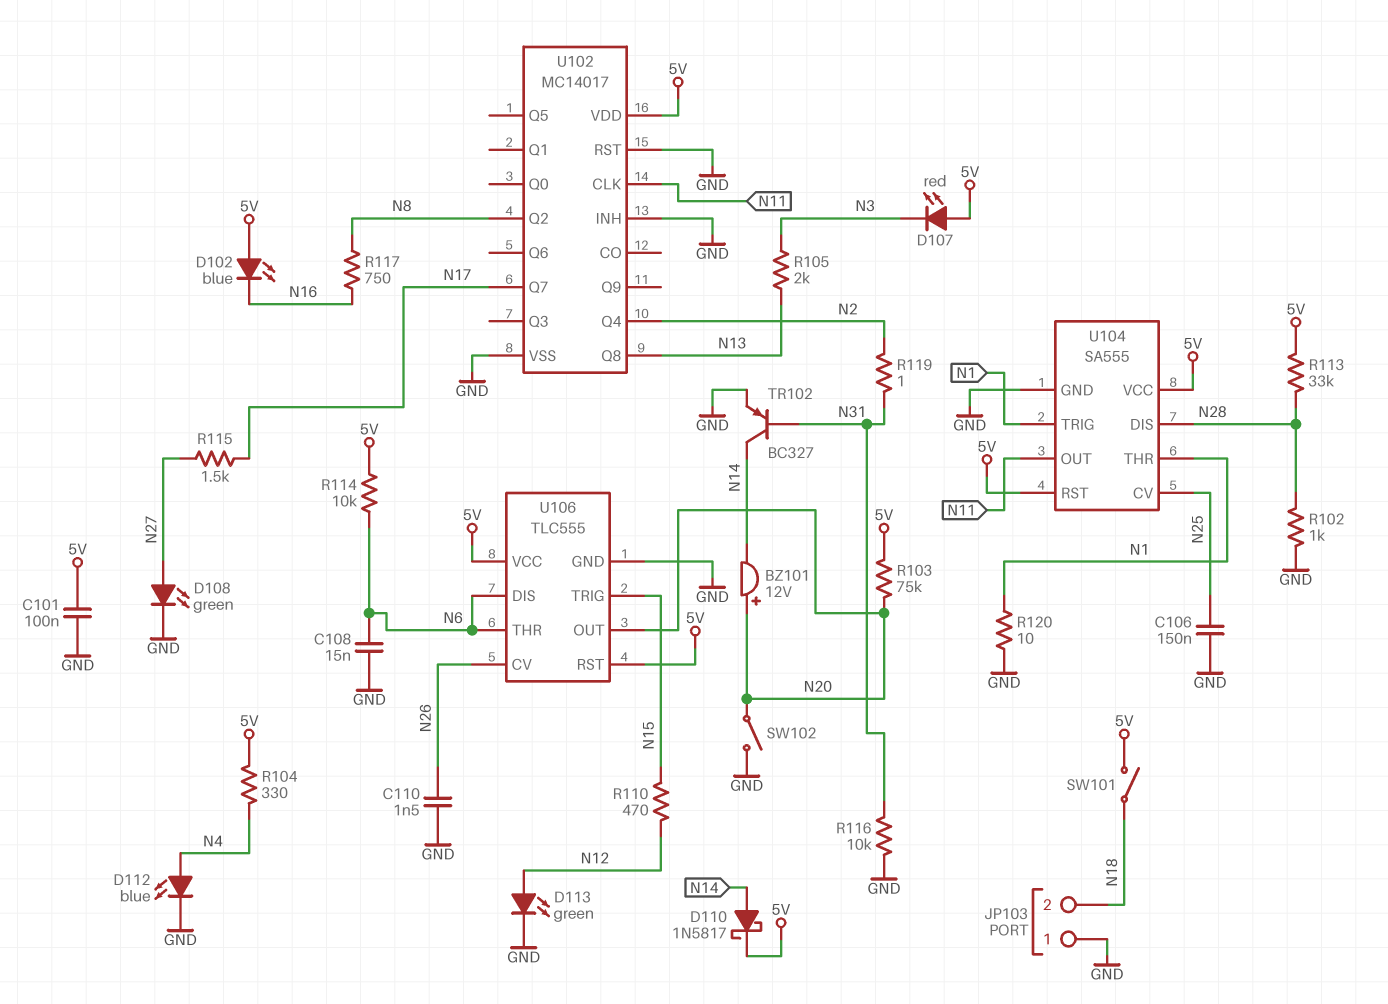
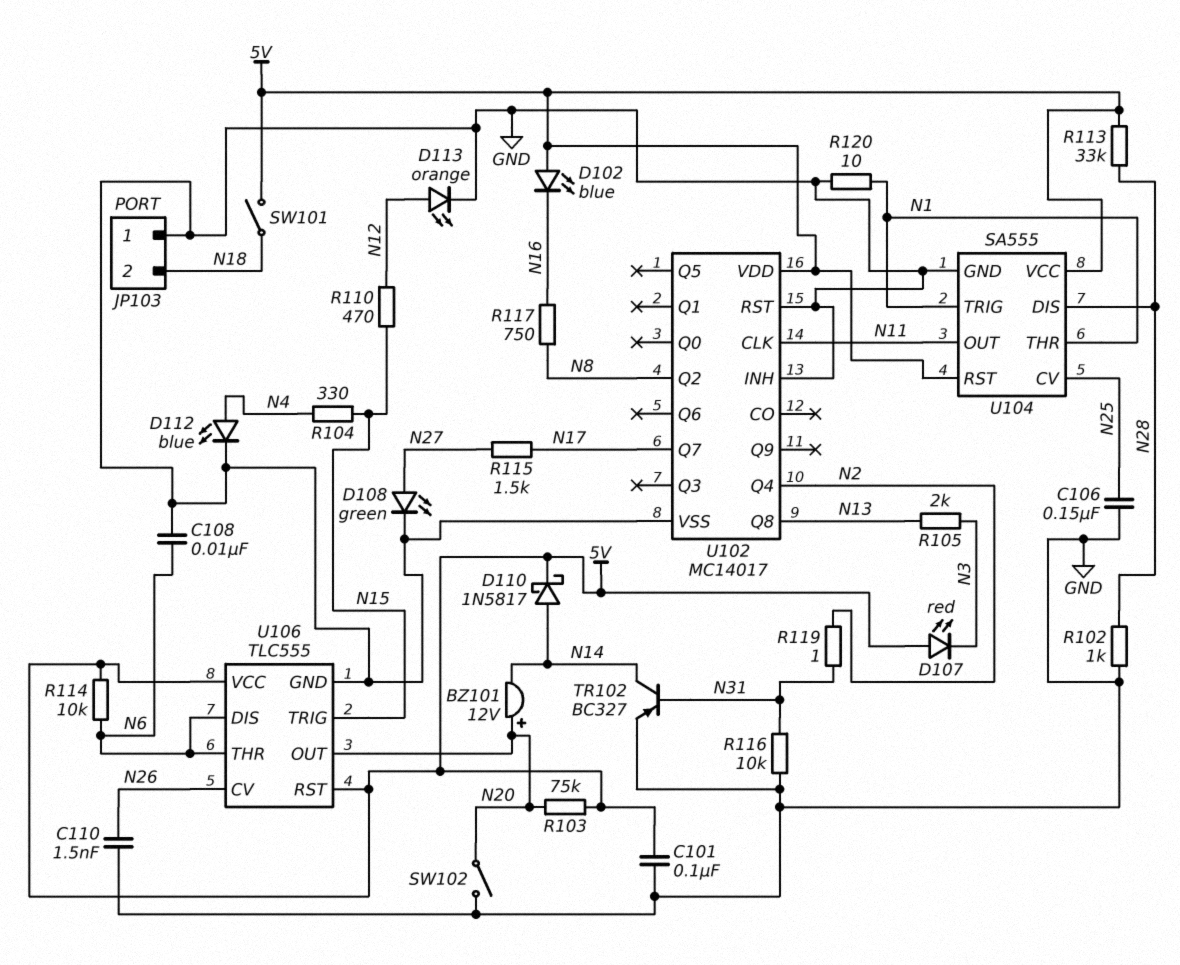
C108: 15nF (GND, N6) -> 10nF (GND, N6)
D113: LED green (A N12, K GND) -> LED orange (A N12, K GND)
R104: 330 (5V, N4) -> 330 (N4, N15)

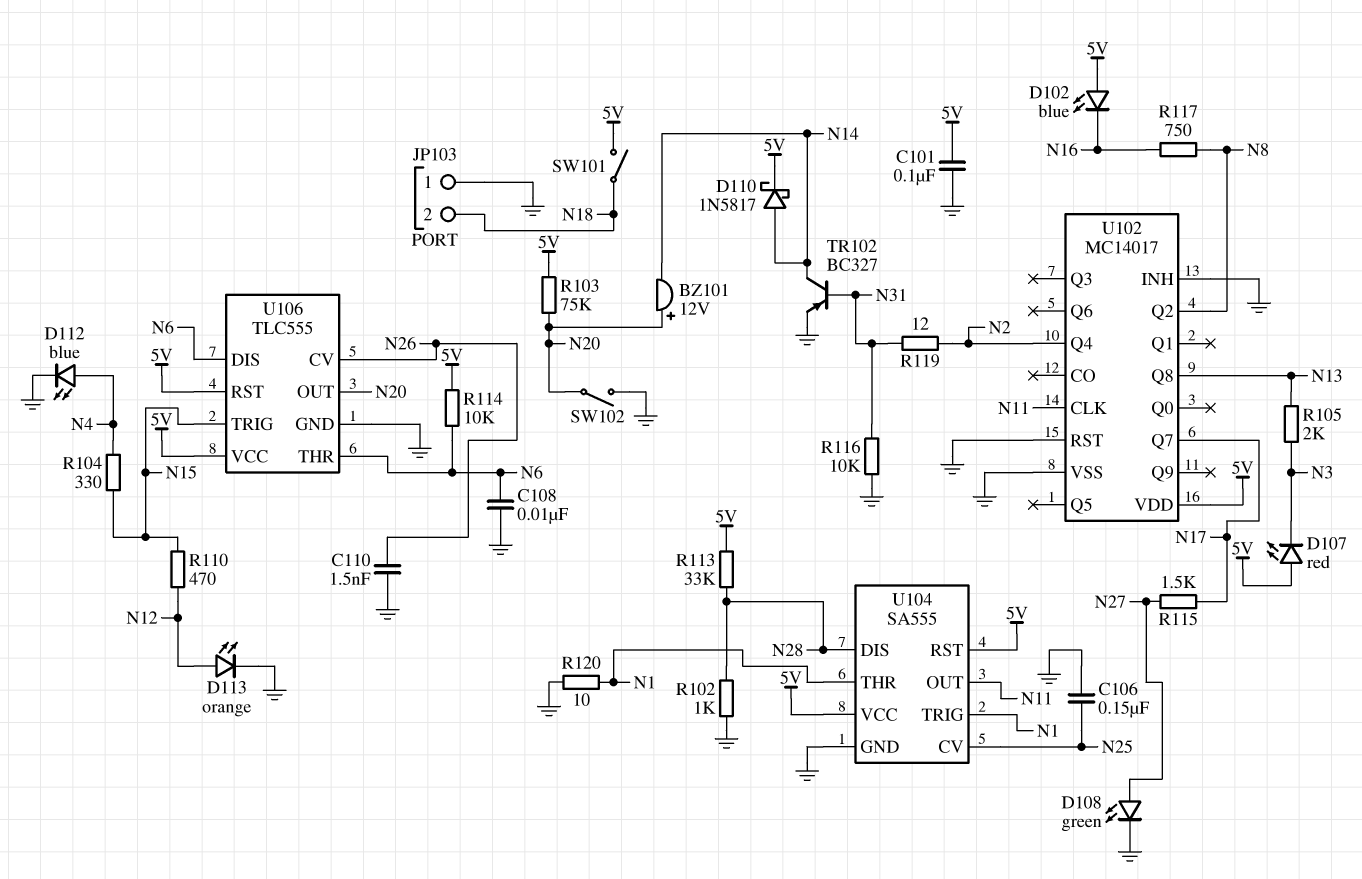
R119: 1 (N2, N31) -> 12 (N2, N31)

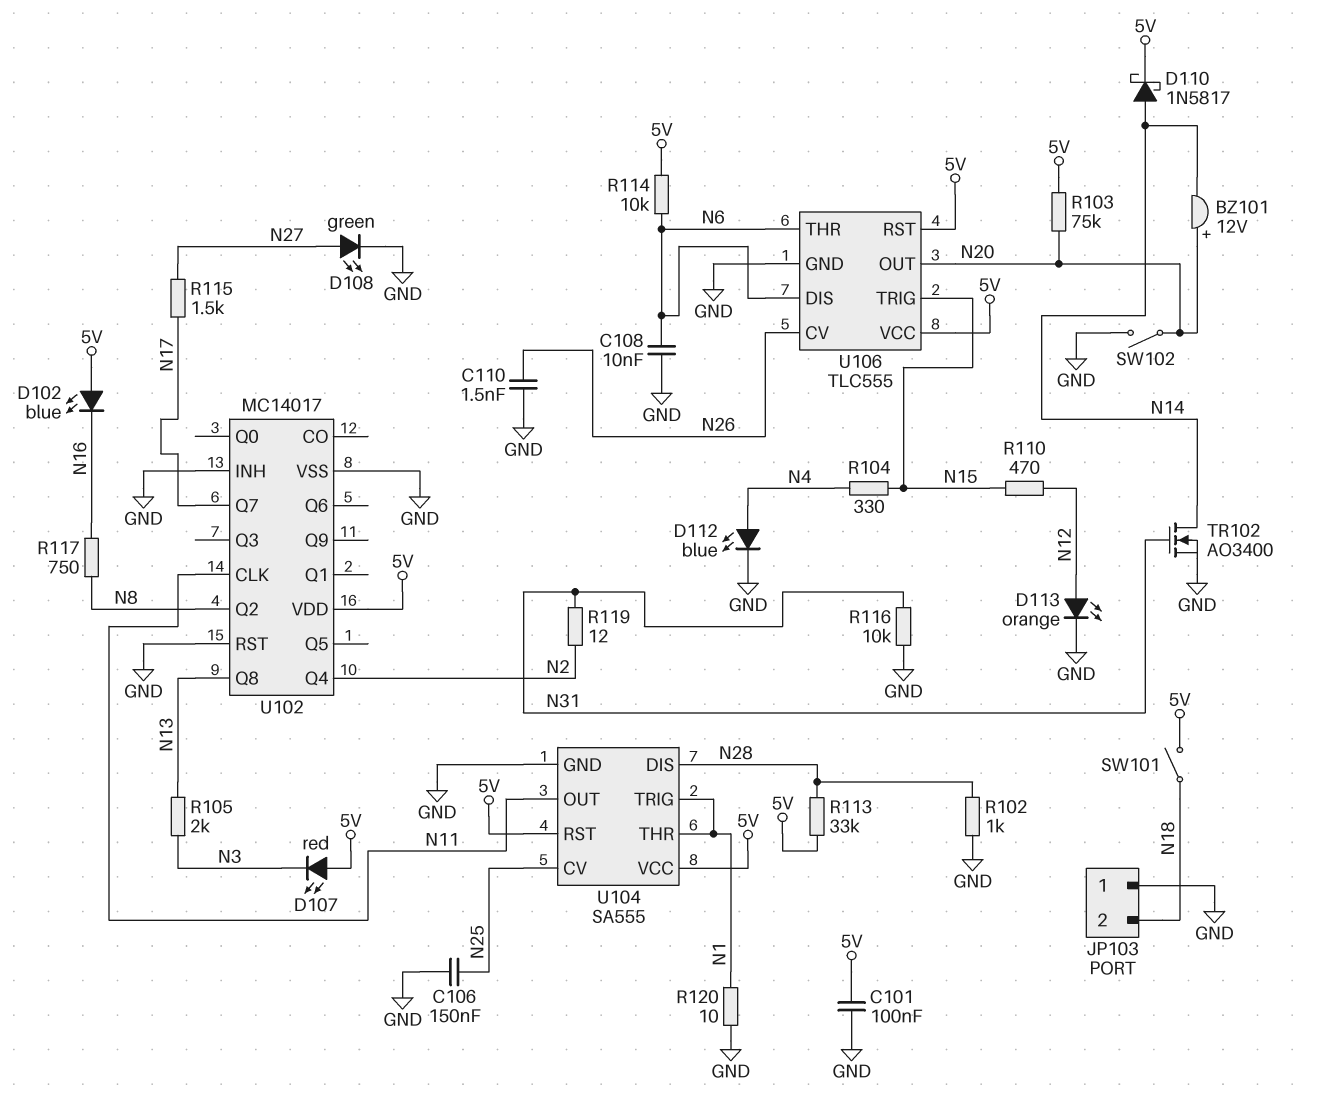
TR102: PNP BC327 (B N31, C N14, E GND) -> NMOS AO3400 (G N31, D N14, S GND)

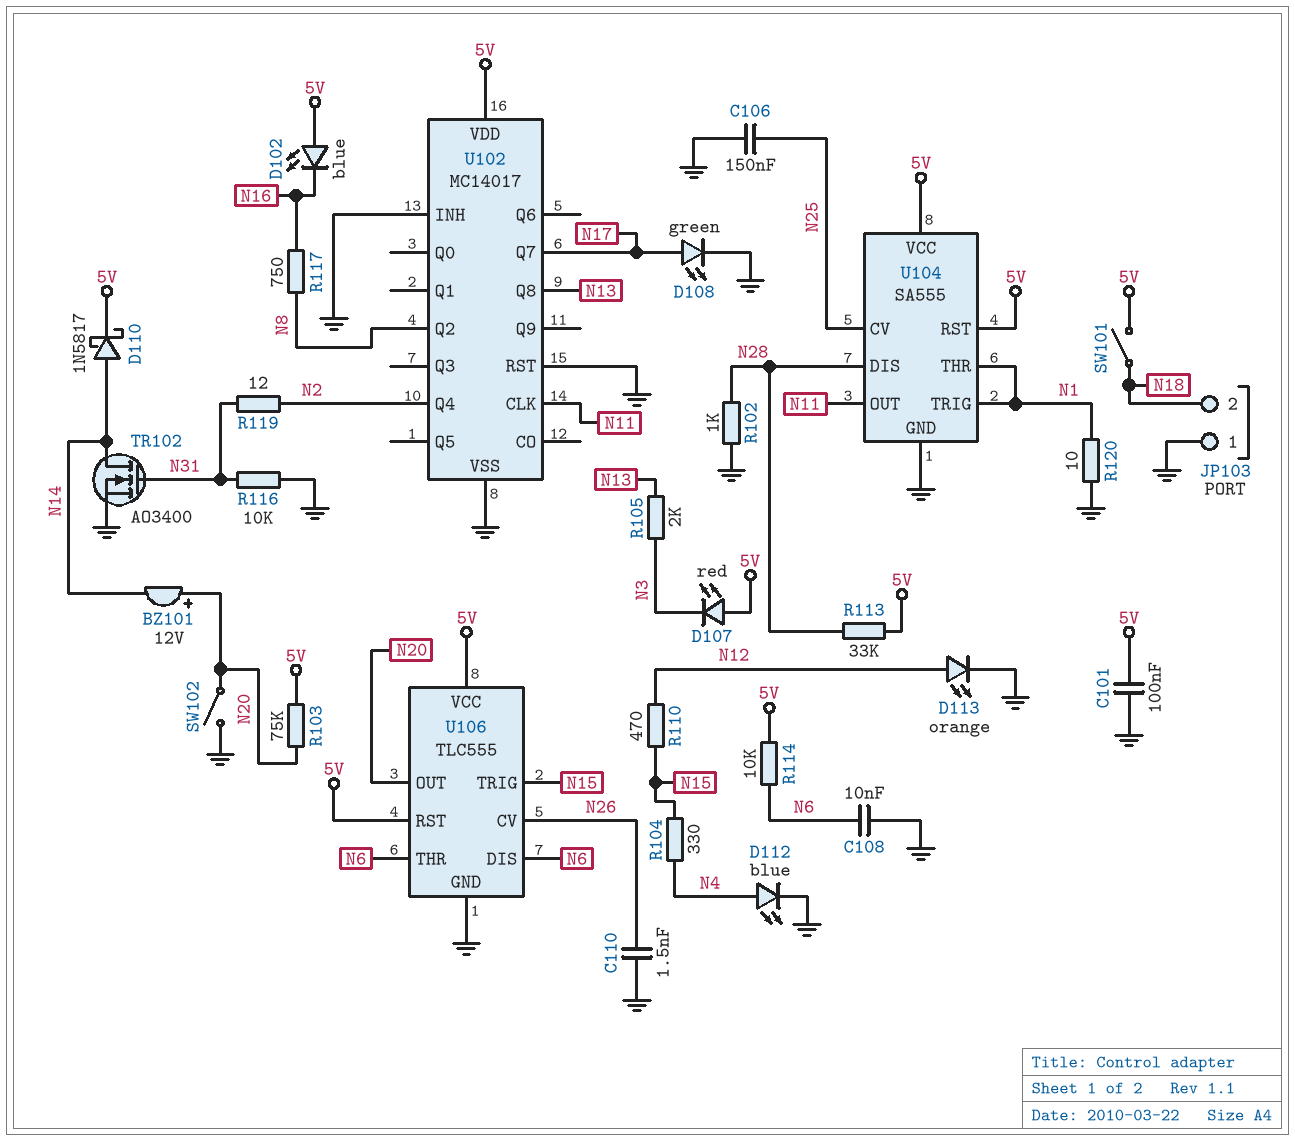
D108: LED green (A N27, K GND) -> LED green (A N17, K GND)
R115: 1.5k (N17, N27) -> none

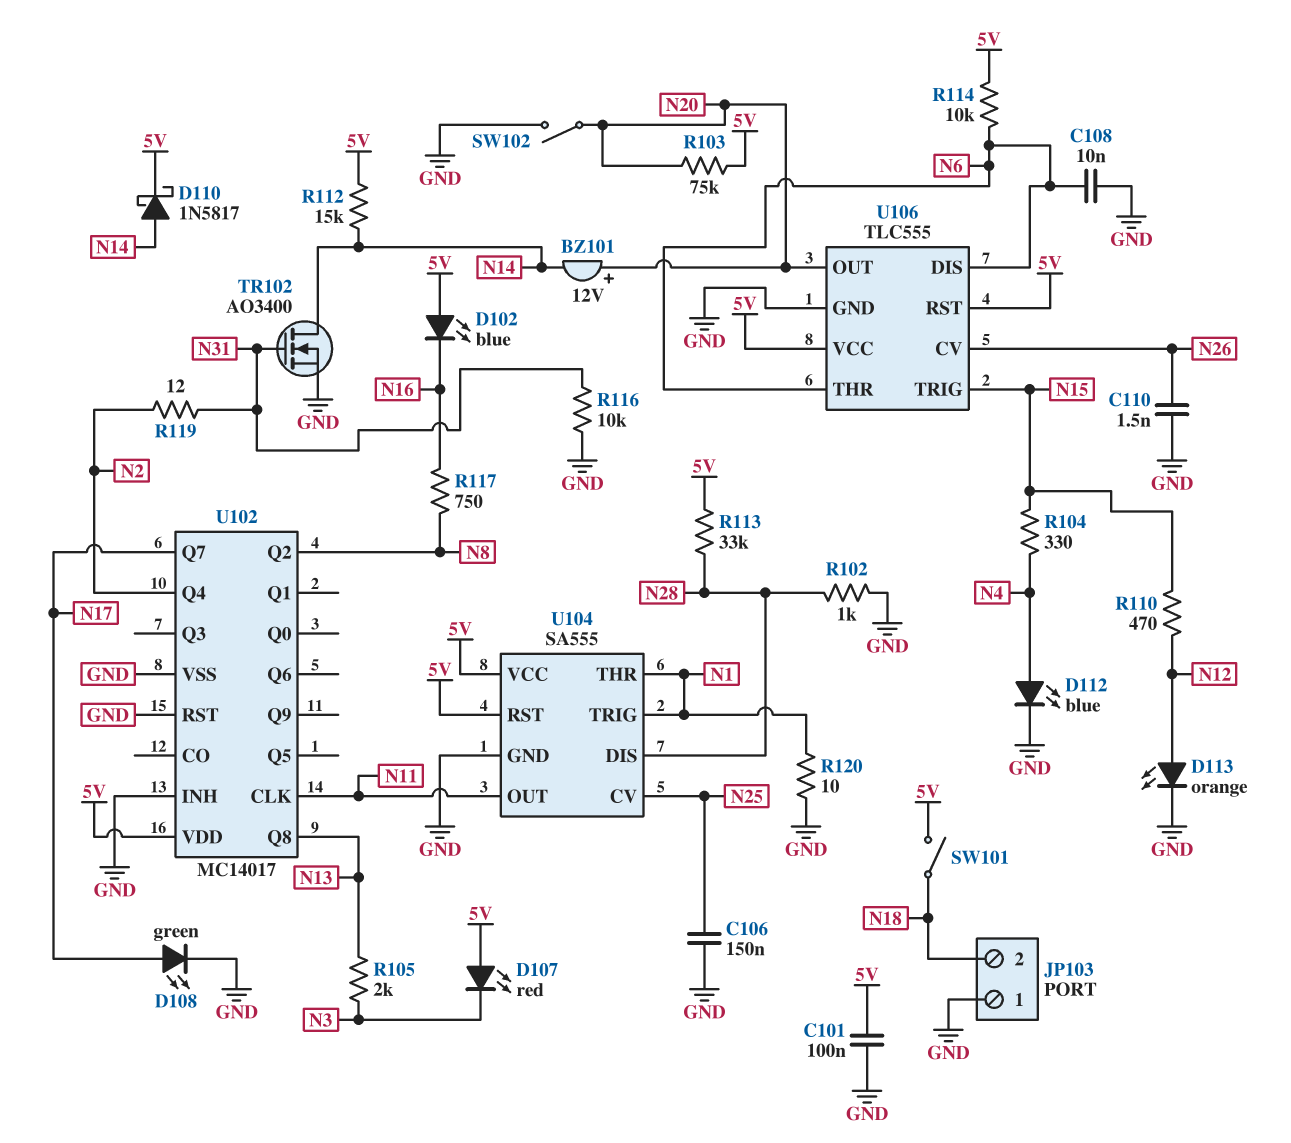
R112: none -> 15k (5V, N14)

